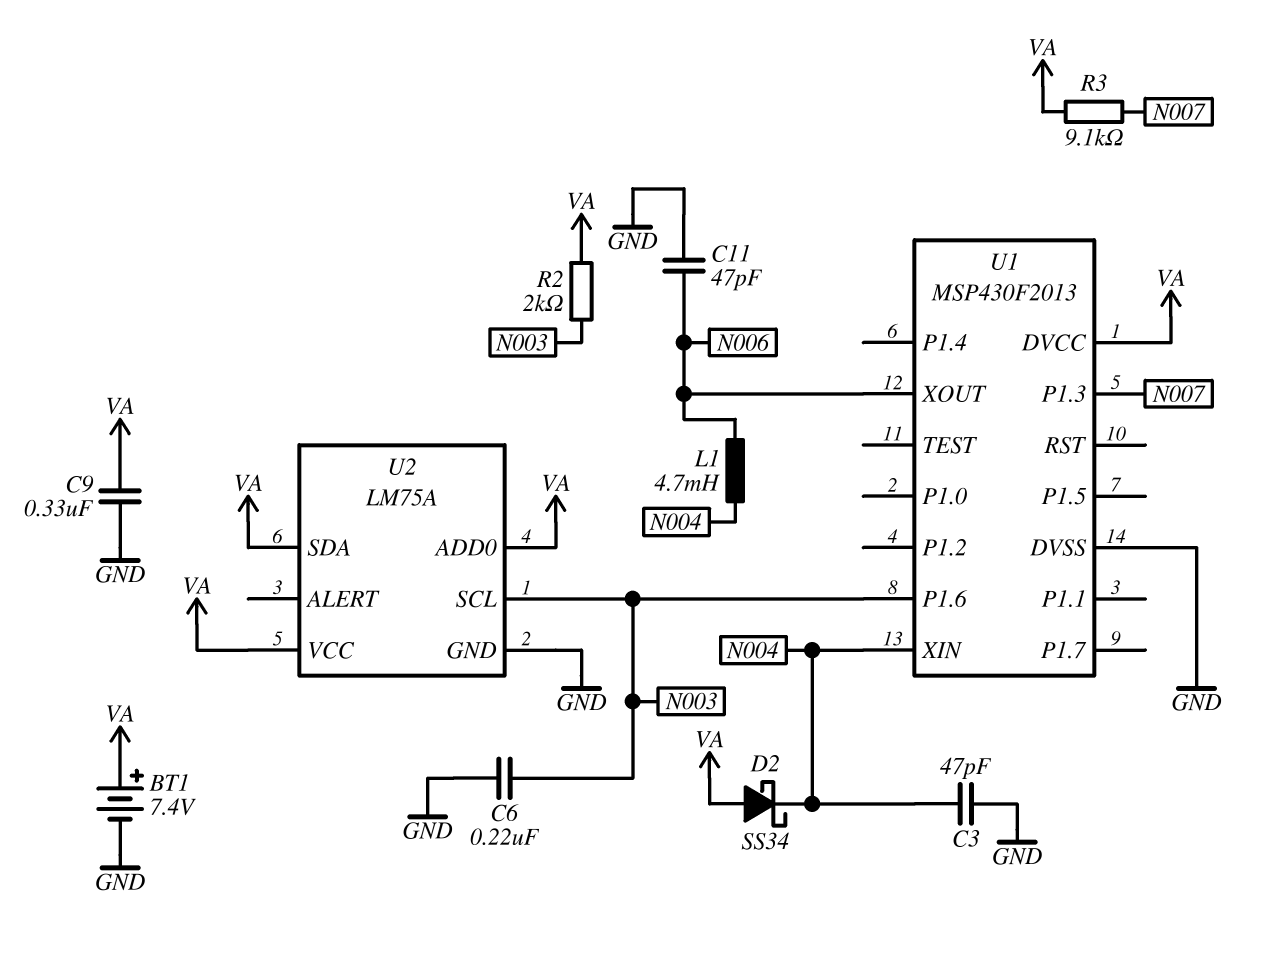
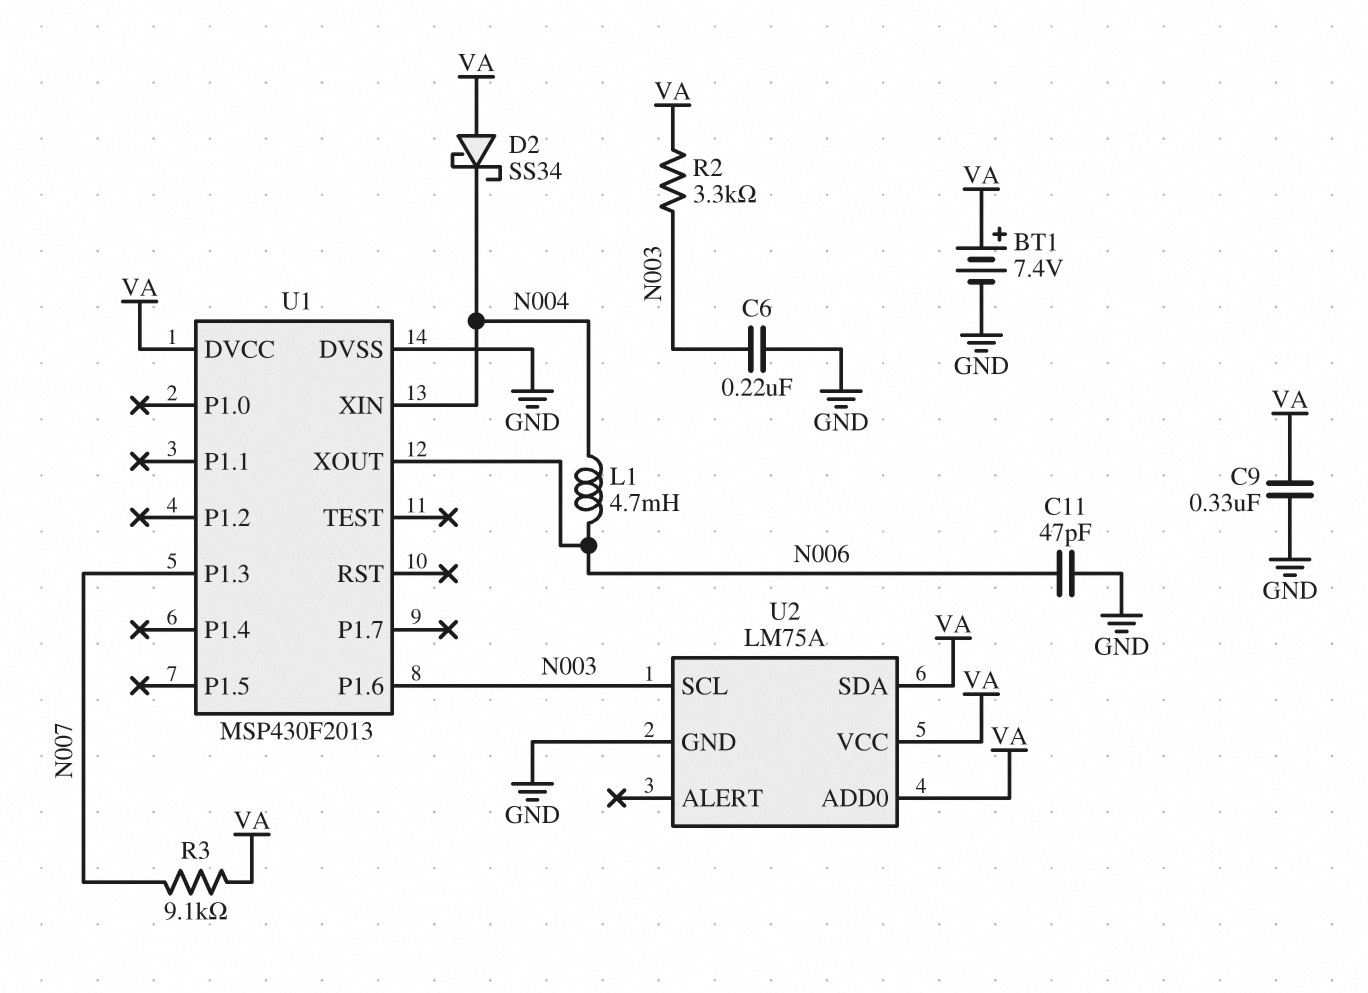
C3: 47pF (GND, N004) -> none
R2: 2k (N003, VA) -> 3.3k (N003, VA)

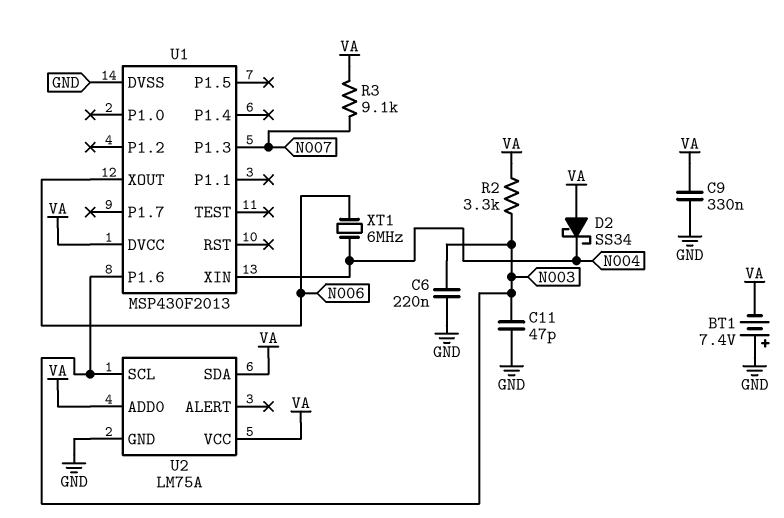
BT1: 7.4V (plus VA, minus GND) -> 7.4V (plus GND, minus VA)
C11: 47pF (GND, N006) -> 47pF (GND, N003)
L1: 4.7mH (N004, N006) -> none
XT1: none -> 6MHz (N004, N006)

